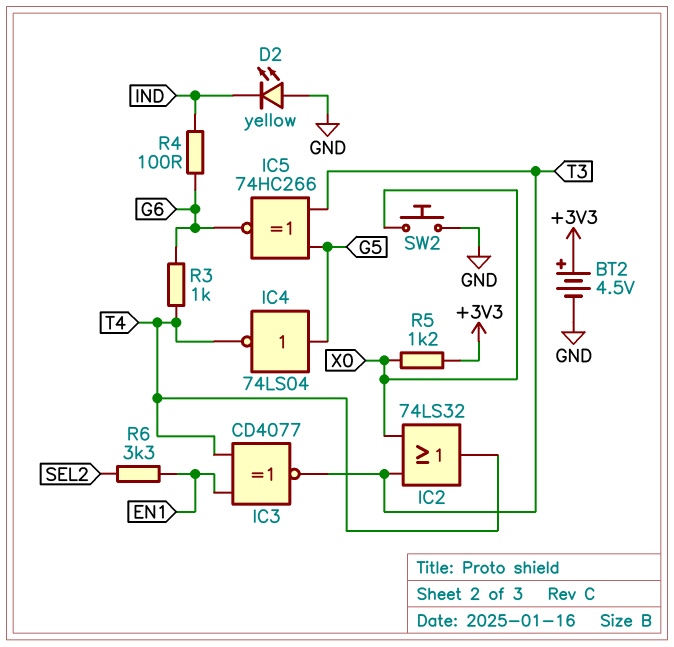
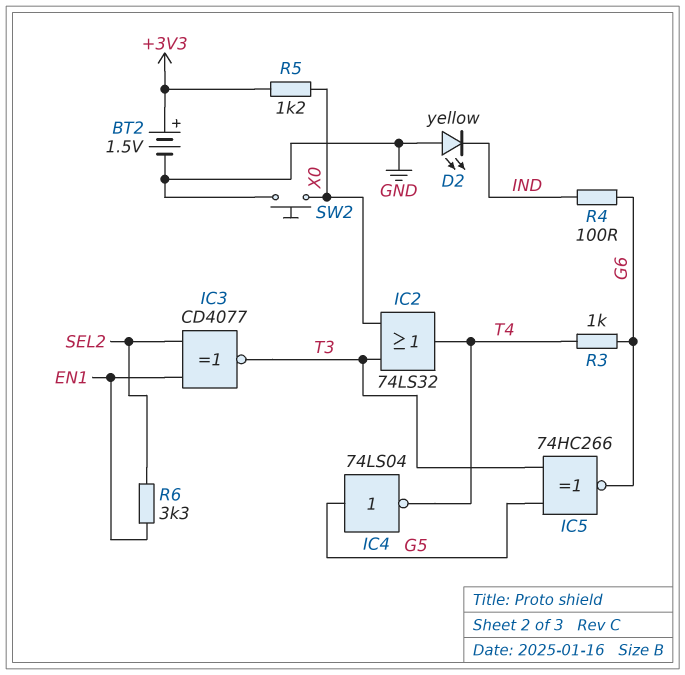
BT2: 4.5V (plus +3V3, minus GND) -> 1.5V (plus +3V3, minus GND)
IC3: XNOR CD4077 (in EN1, in T4, out T3) -> XNOR CD4077 (in EN1, in SEL2, out T3)

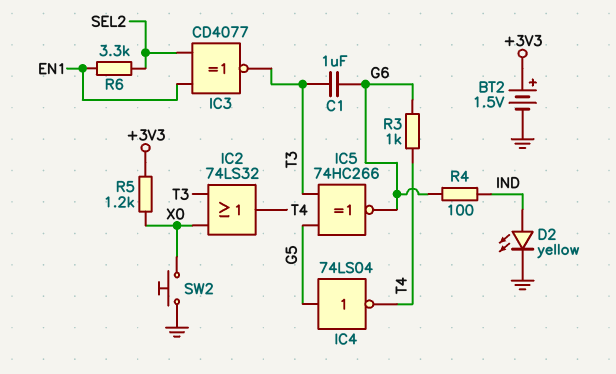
C1: none -> 1uF (G6, T3)
D2: LED yellow (A GND, K IND) -> LED yellow (A IND, K GND)

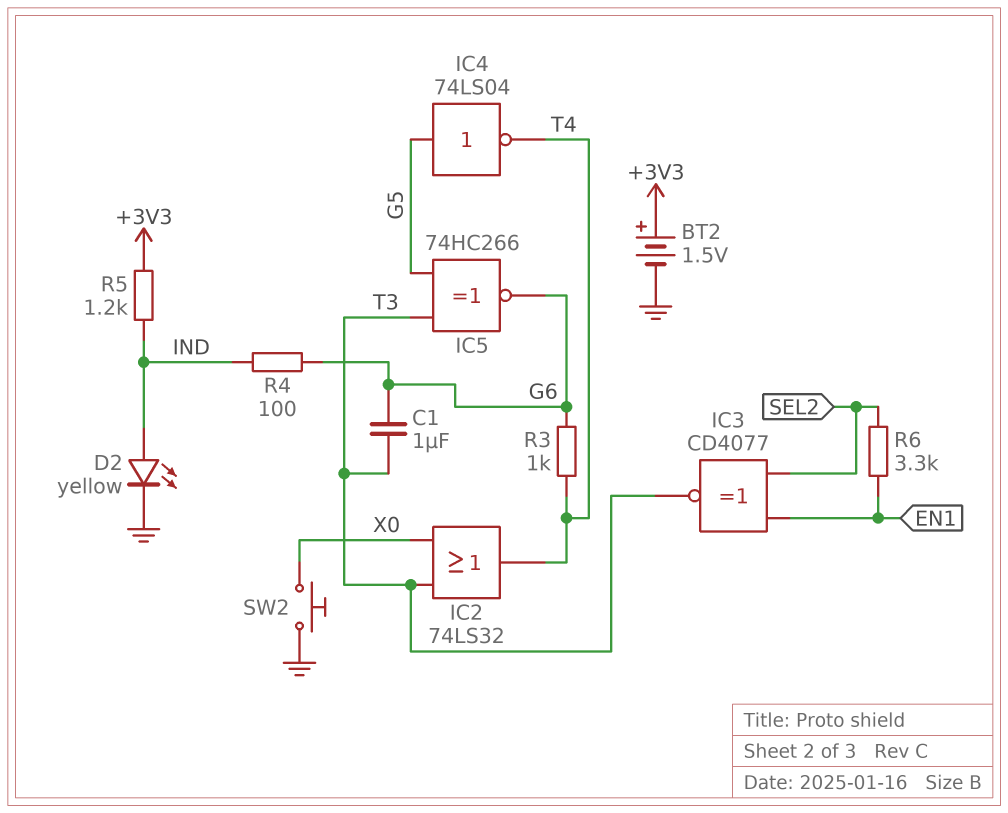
R5: 1.2k (+3V3, X0) -> 1.2k (+3V3, IND)

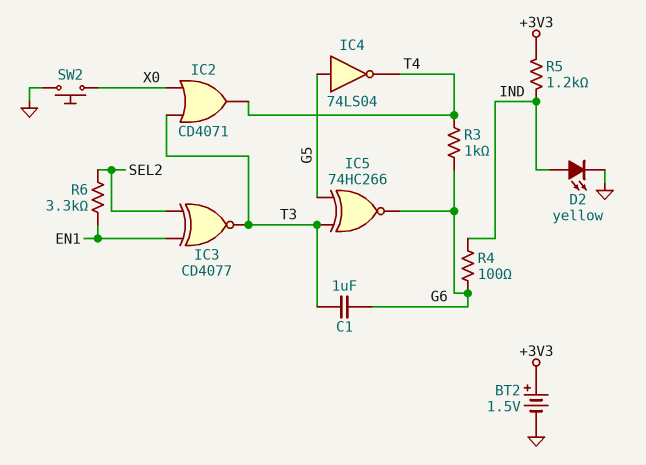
IC2: OR 74LS32 (in T3, in X0, out T4) -> OR CD4071 (in T3, in X0, out T4)

